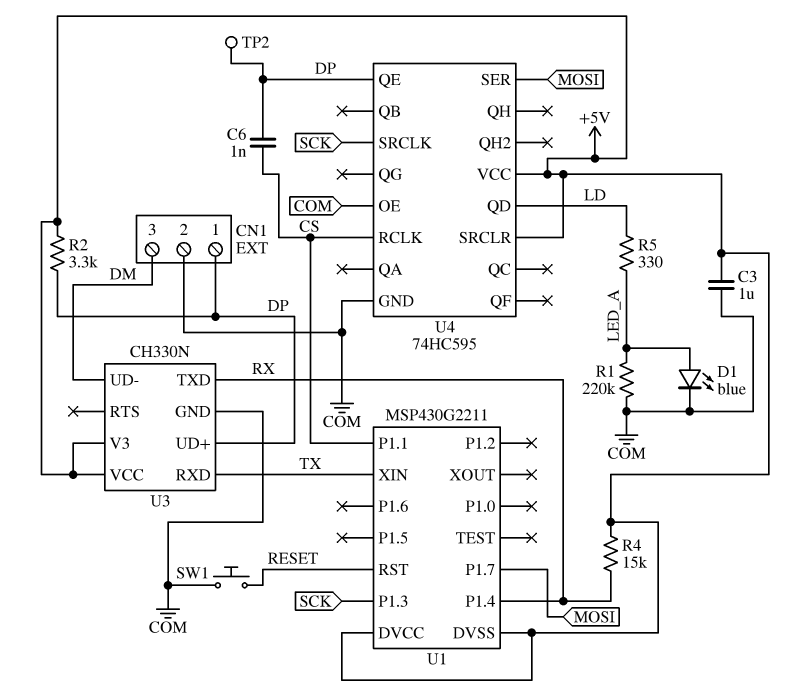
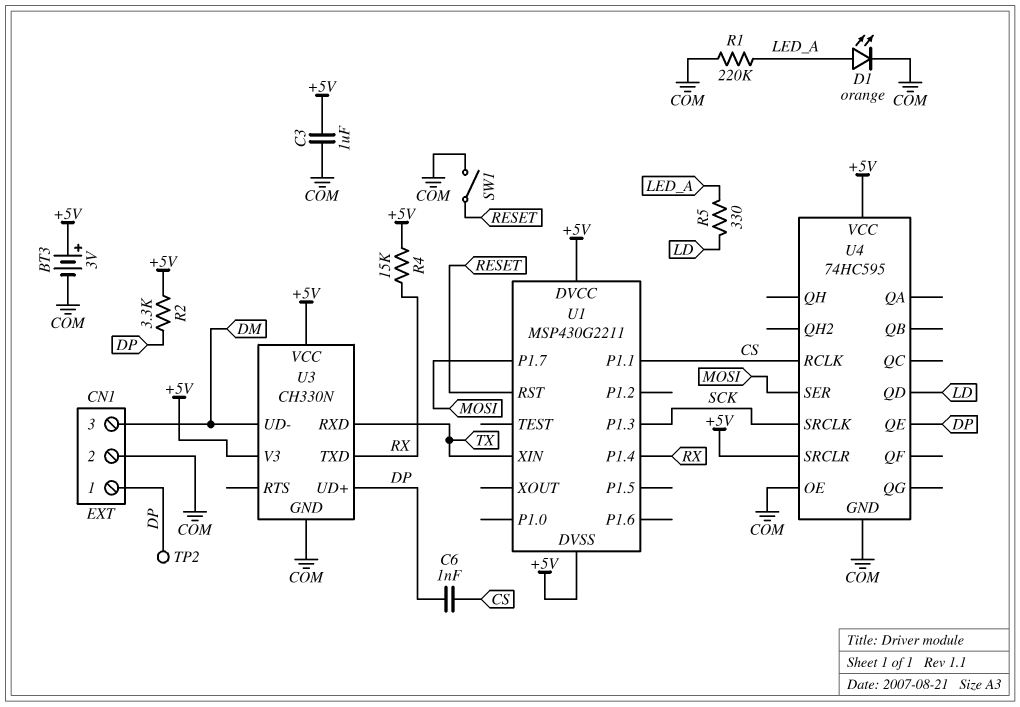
BT3: none -> 3V (plus +5V, minus COM)
D1: LED blue (A LED_A, K COM) -> LED orange (A LED_A, K COM)
SW1: button (COM, RESET) -> switch (COM, RESET)

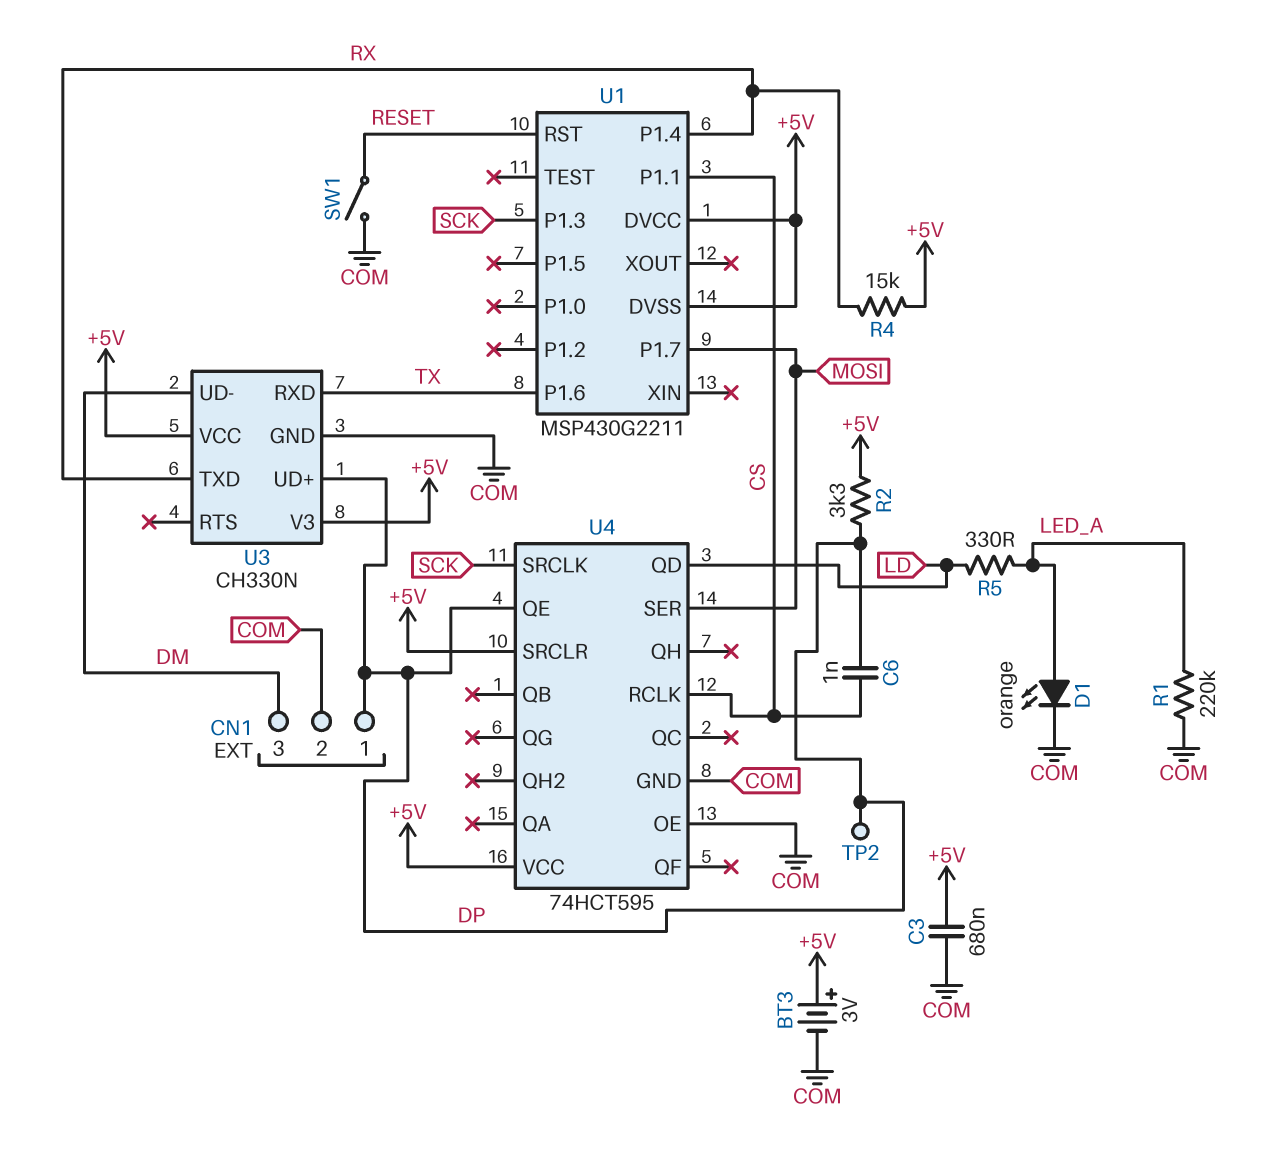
C3: 1uF (+5V, COM) -> 680nF (+5V, COM)
U1 pin P1.6: none -> TX
U1 pin XIN: TX -> none
U4: 74HC595 -> 74HCT595

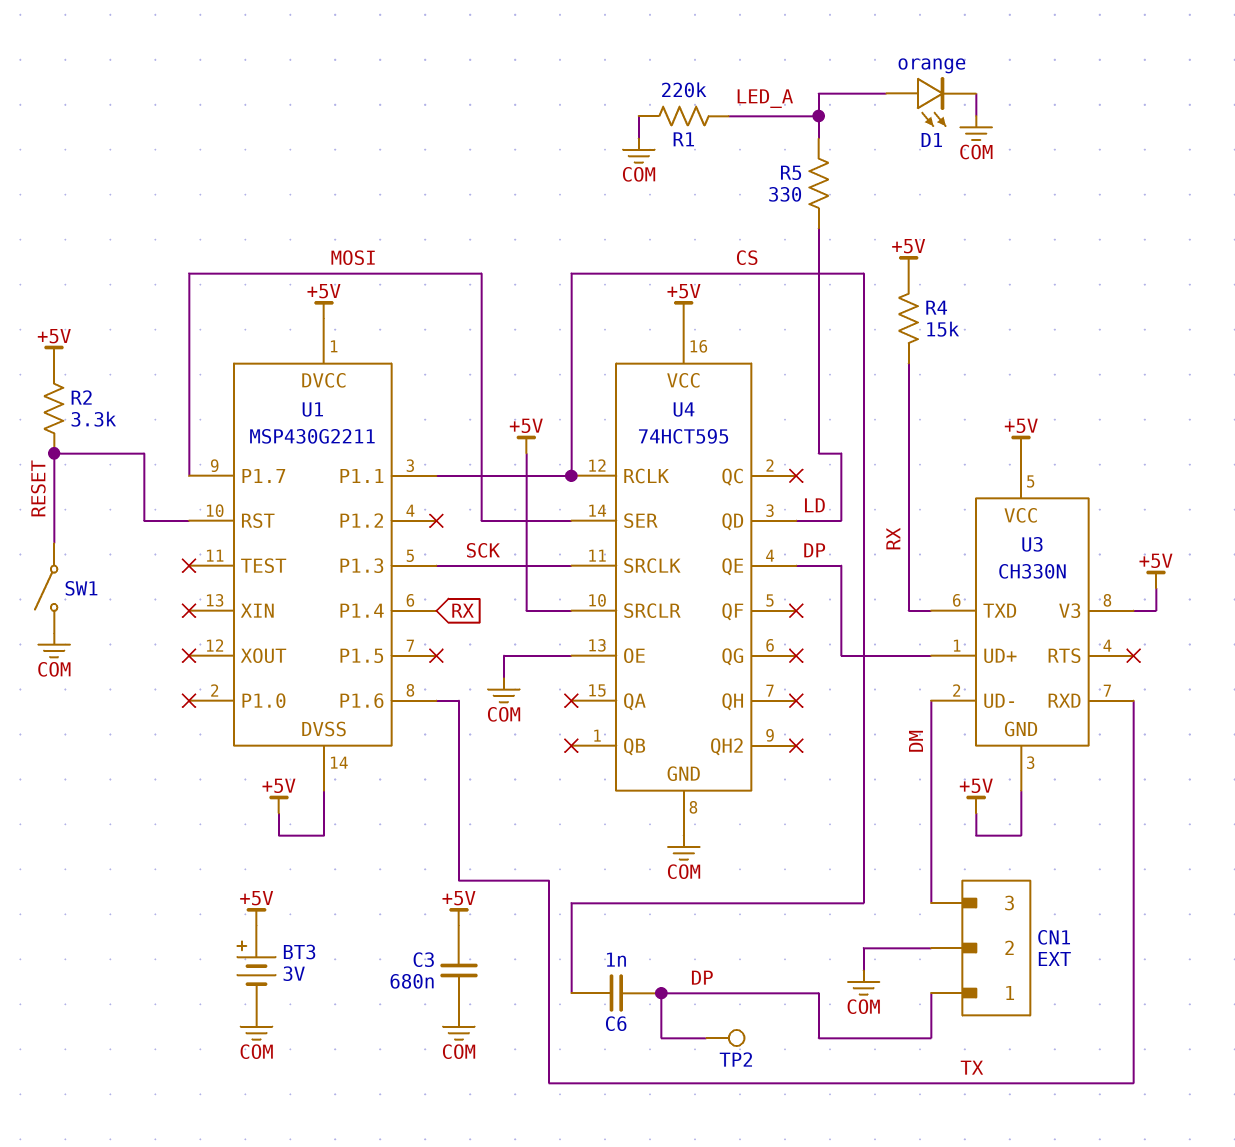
R2: 3.3k (+5V, DP) -> 3.3k (+5V, RESET)
U3 pin GND: COM -> +5V

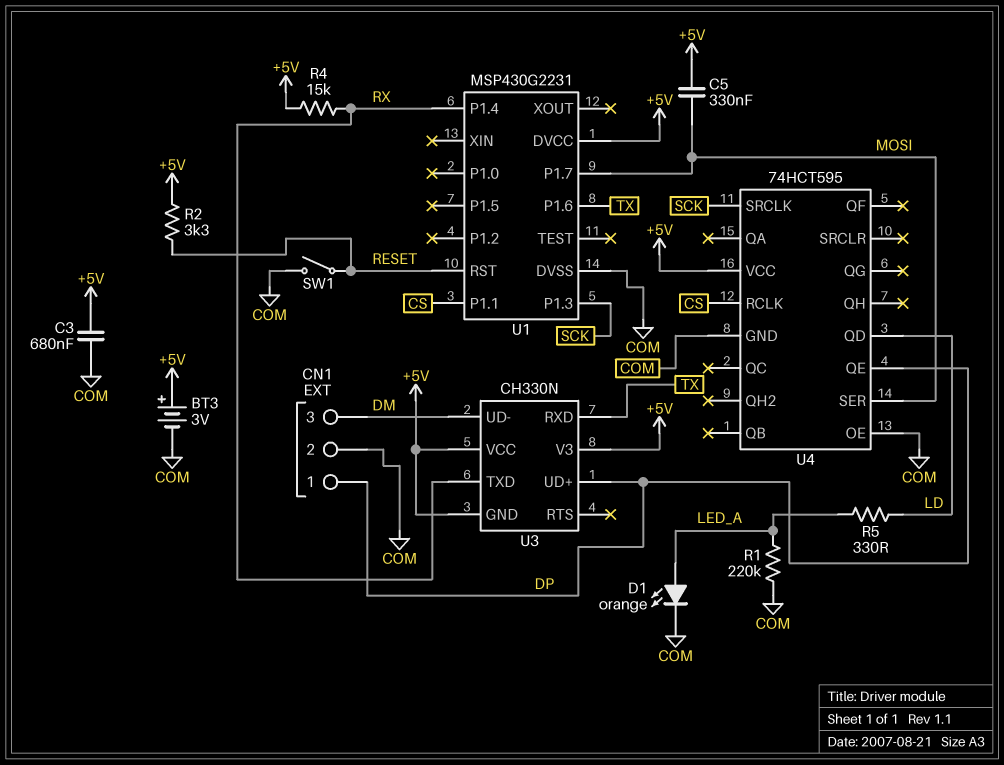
C5: none -> 330nF (+5V, MOSI)
C6: 1nF (CS, DP) -> none
TP2: test point (DP) -> none
U1: MSP430G2211 -> MSP430G2231
U1 pin DVSS: +5V -> COM
U4 pin SRCLR: +5V -> none

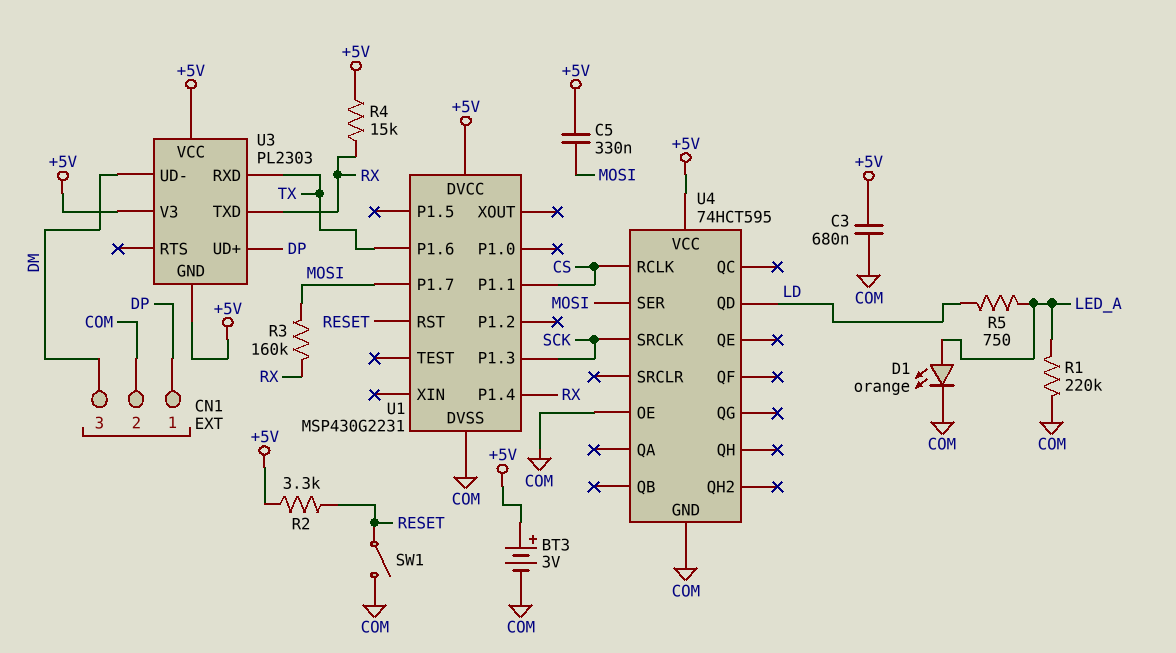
R3: none -> 160k (MOSI, RX)
R5: 330 (LD, LED_A) -> 750 (LD, LED_A)
U3: CH330N -> PL2303
U4 pin QE: DP -> none

